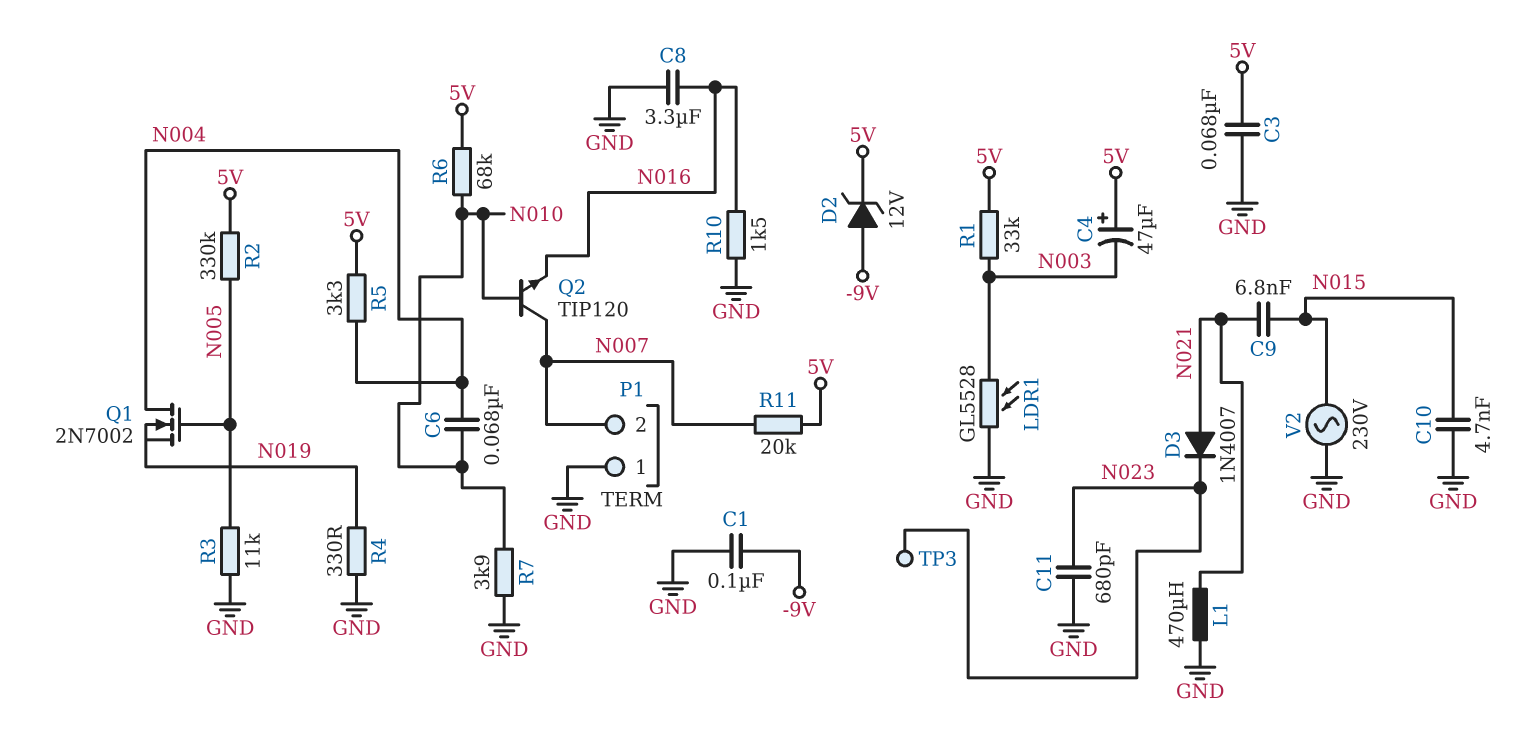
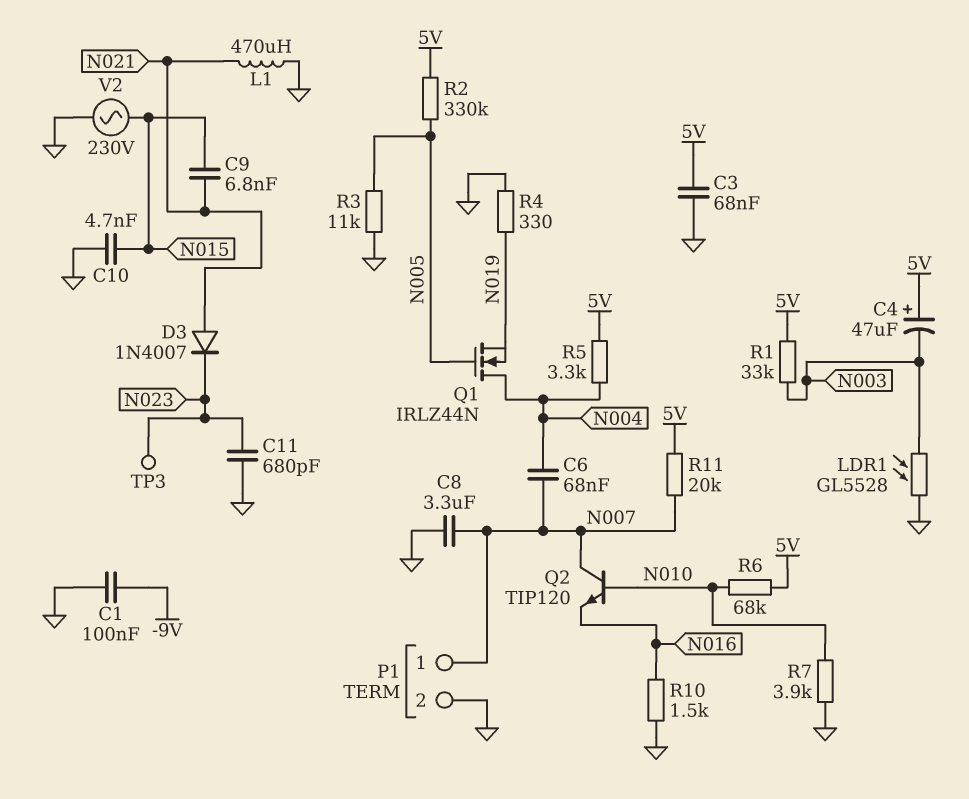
C6: 68nF (N004, N010) -> 68nF (N004, N007)
C8: 3.3uF (GND, N016) -> 3.3uF (GND, N007)
D2: zener 12V (A -9V, K 5V) -> none
P1 pin 1: GND -> N007
P1 pin 2: N007 -> GND
Q1: NMOS 2N7002 (G N005, D N004, S N019) -> NMOS IRLZ44N (G N005, D N004, S N019)

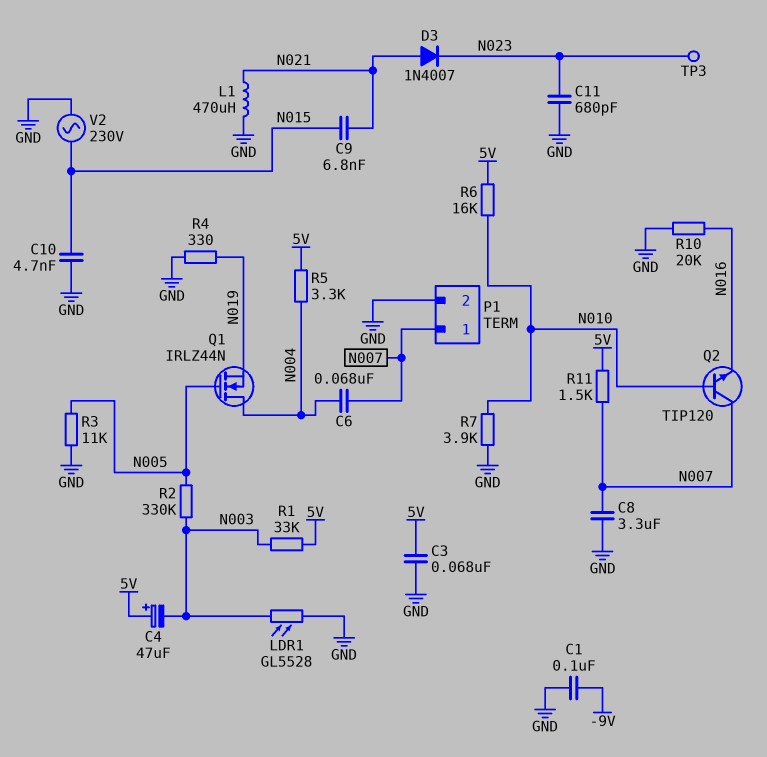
R2: 330k (5V, N005) -> 330k (N003, N005)
R6: 68k (5V, N010) -> 16k (5V, N010)
R10: 1.5k (GND, N016) -> 20k (GND, N016)
R11: 20k (5V, N007) -> 1.5k (5V, N007)

